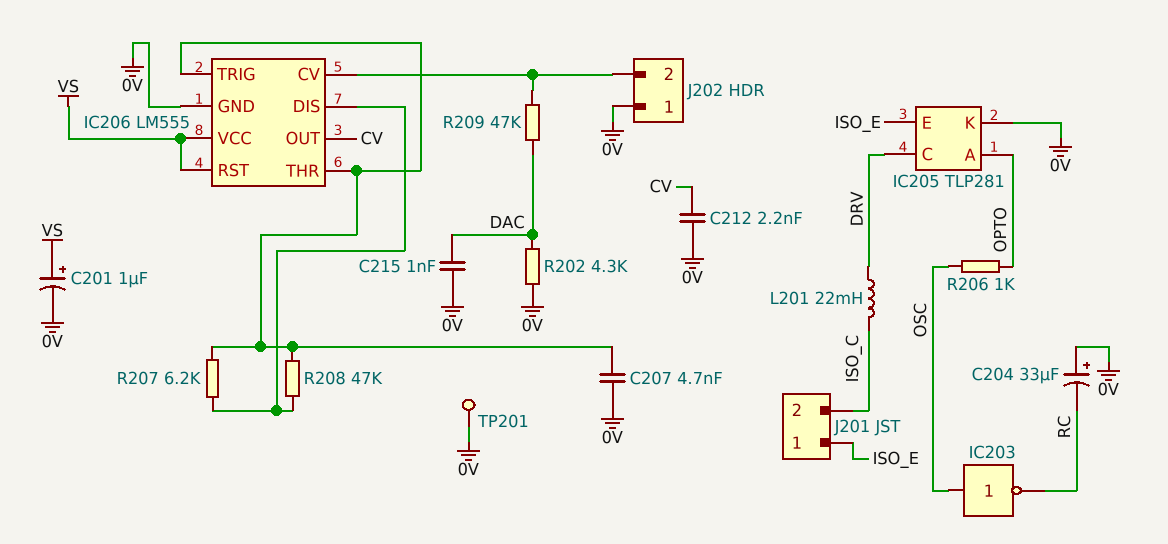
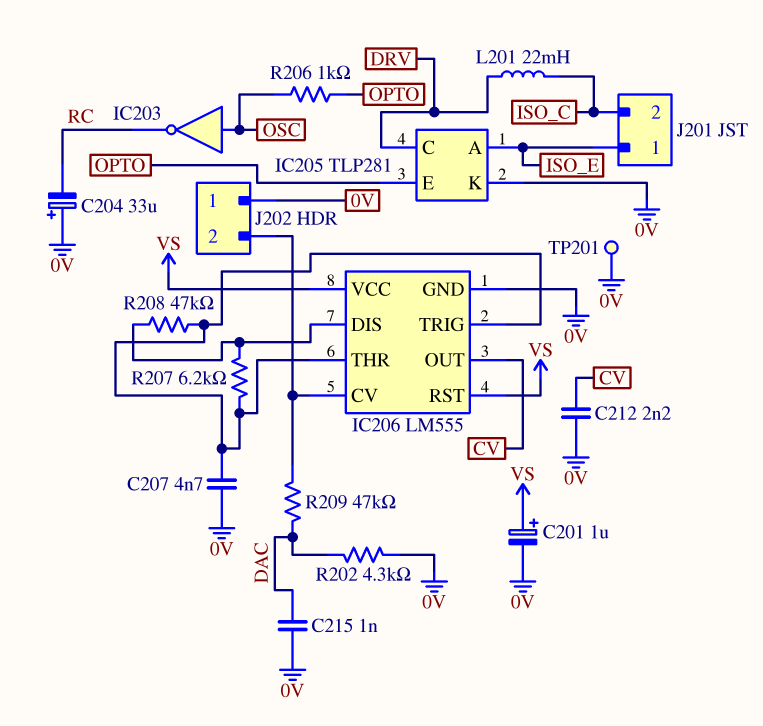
IC205 pin A: OPTO -> ISO_E
IC205 pin E: ISO_E -> OPTO

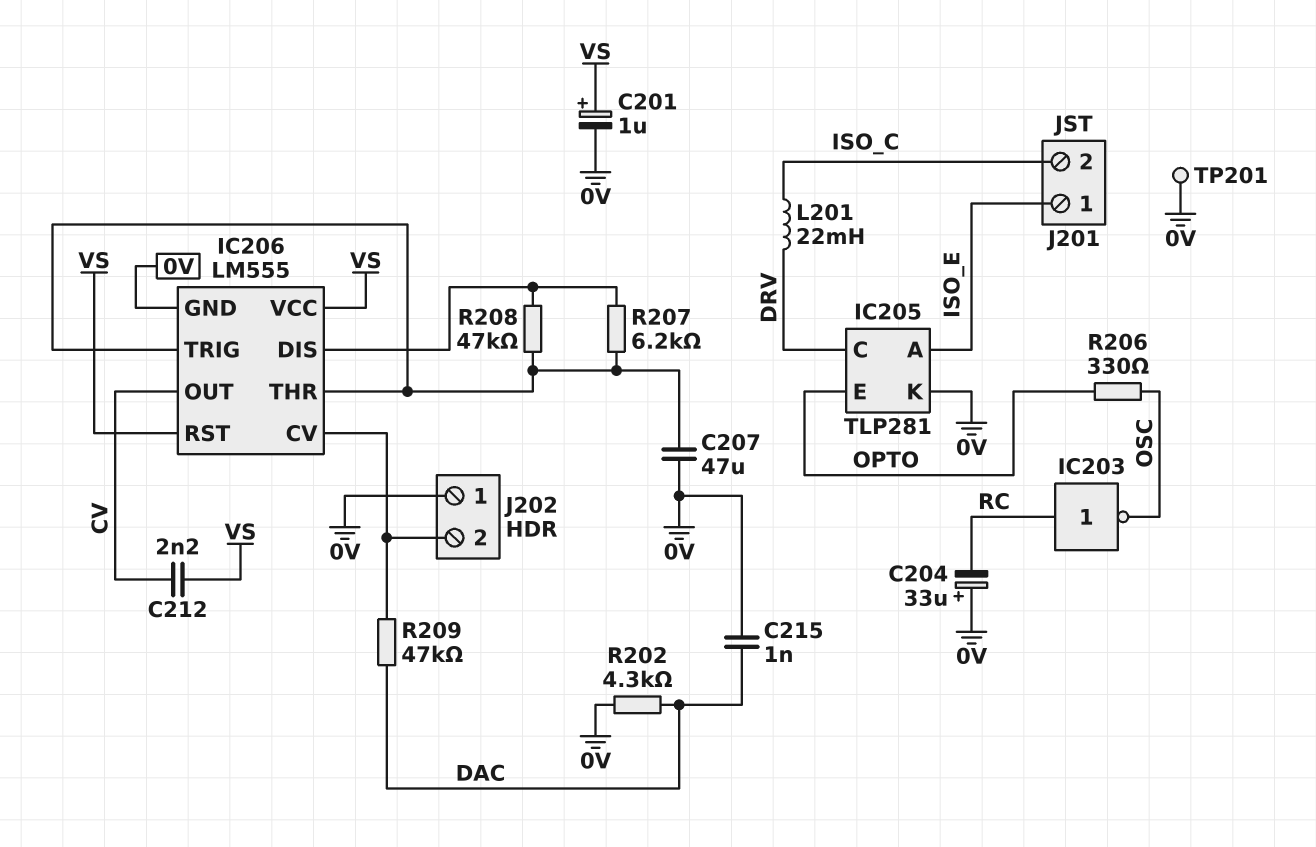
C207: 4.7nF (0V, IC206/THR) -> 47uF (0V, IC206/THR)
C212: 2.2nF (0V, CV) -> 2.2nF (CV, VS)
IC203: NOT (in OSC, out RC) -> NOT (in RC, out OSC)
R206: 1k (OPTO, OSC) -> 330 (OPTO, OSC)

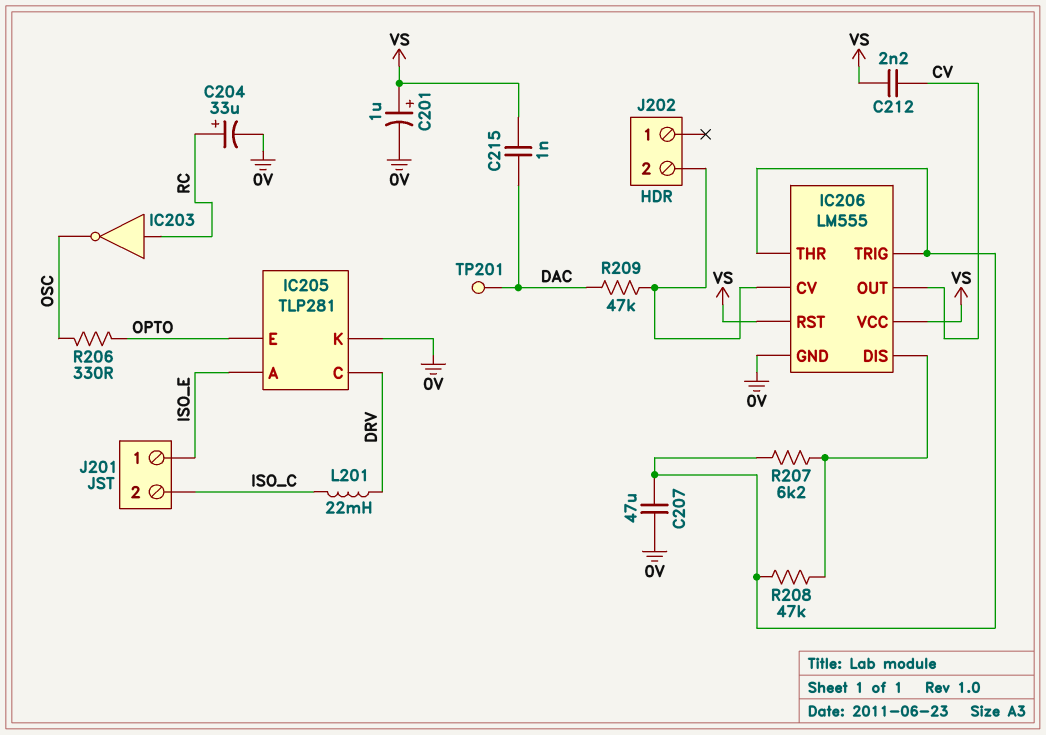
C204: 33uF (plus 0V, minus RC) -> 33uF (plus RC, minus 0V)
C215: 1nF (0V, DAC) -> 1nF (DAC, VS)
J202 pin 1: 0V -> none
R202: 4.3k (0V, DAC) -> none
TP201: test point (0V) -> test point (DAC)

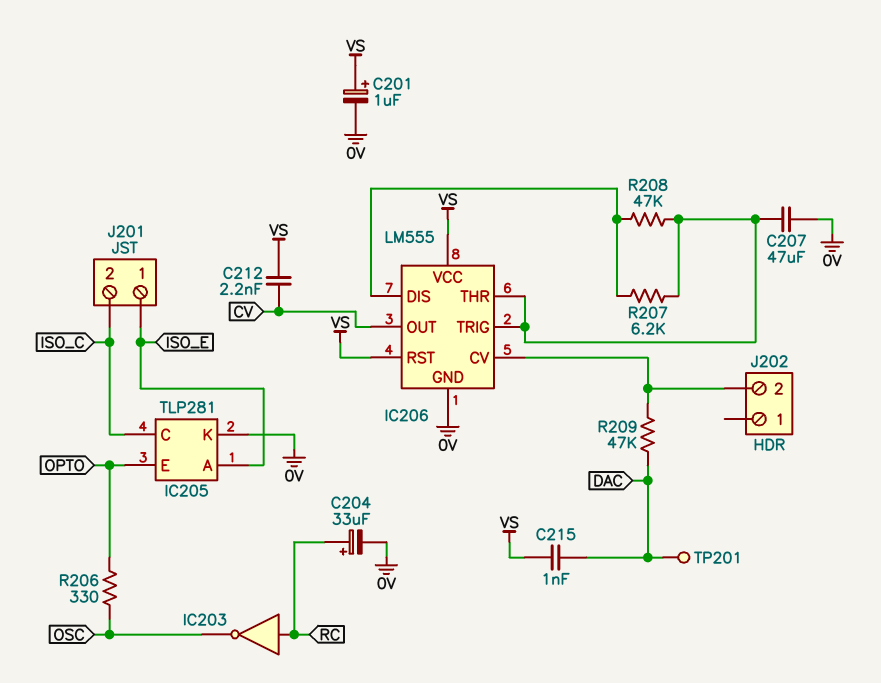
IC205 pin C: DRV -> ISO_C
L201: 22mH (DRV, ISO_C) -> none

